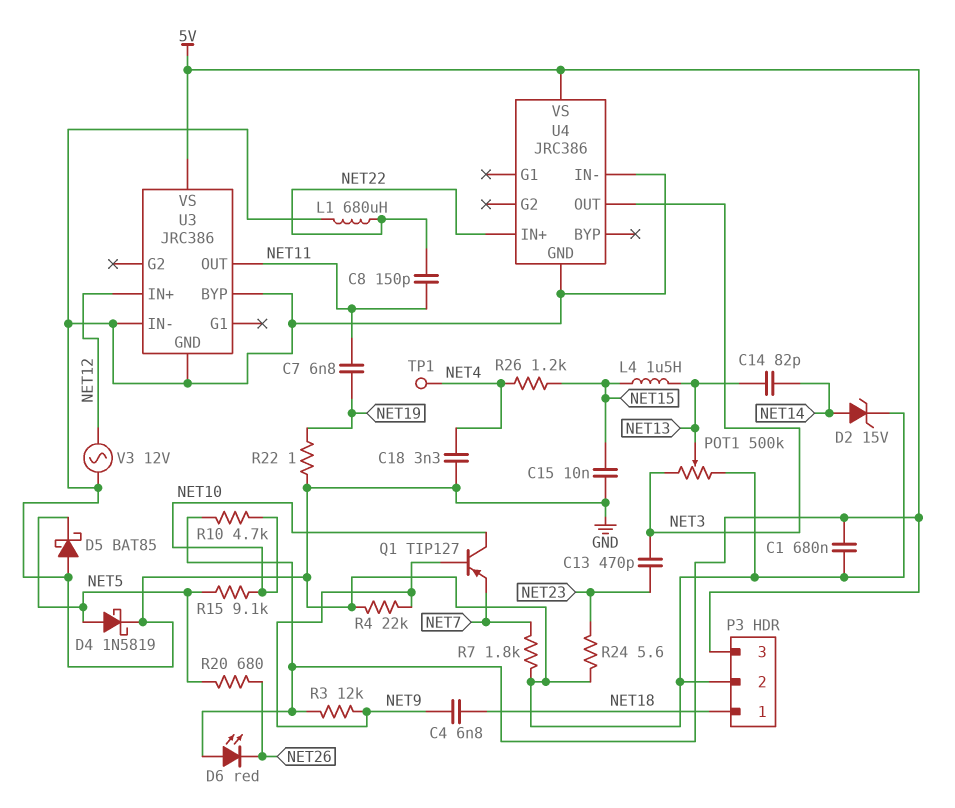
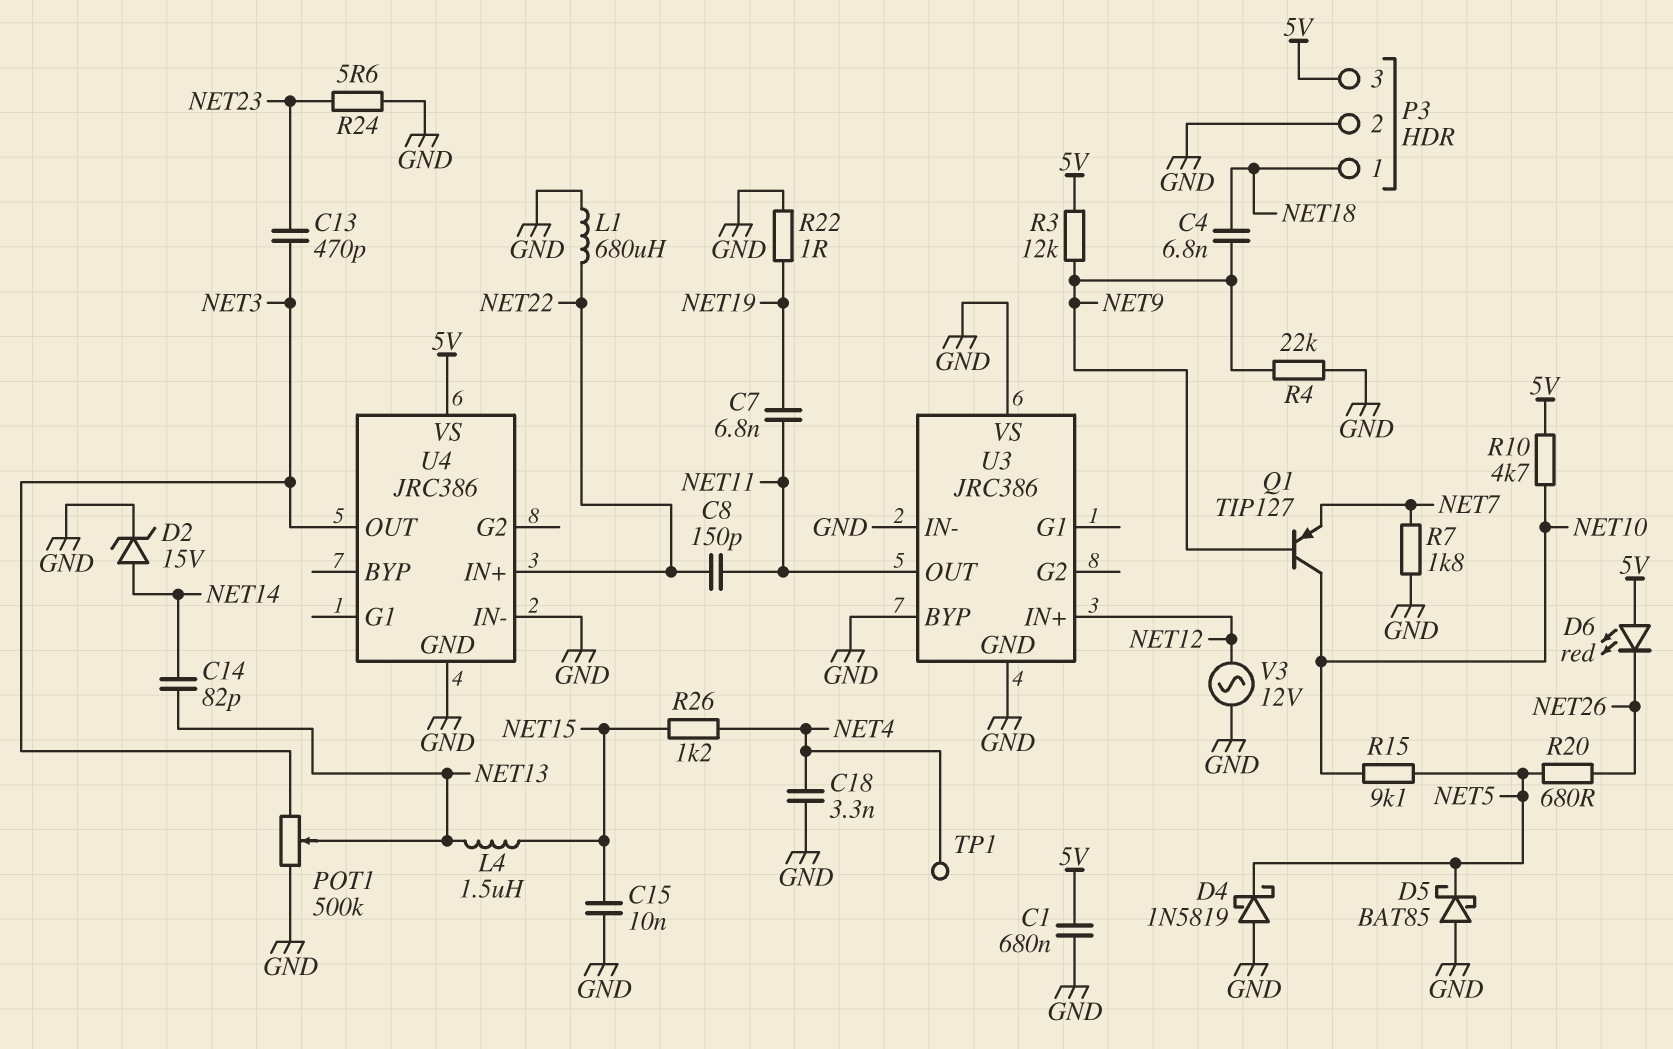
D4: schottky 1N5819 (A NET5, K GND) -> schottky 1N5819 (A GND, K NET5)
U3 pin VS: 5V -> GND

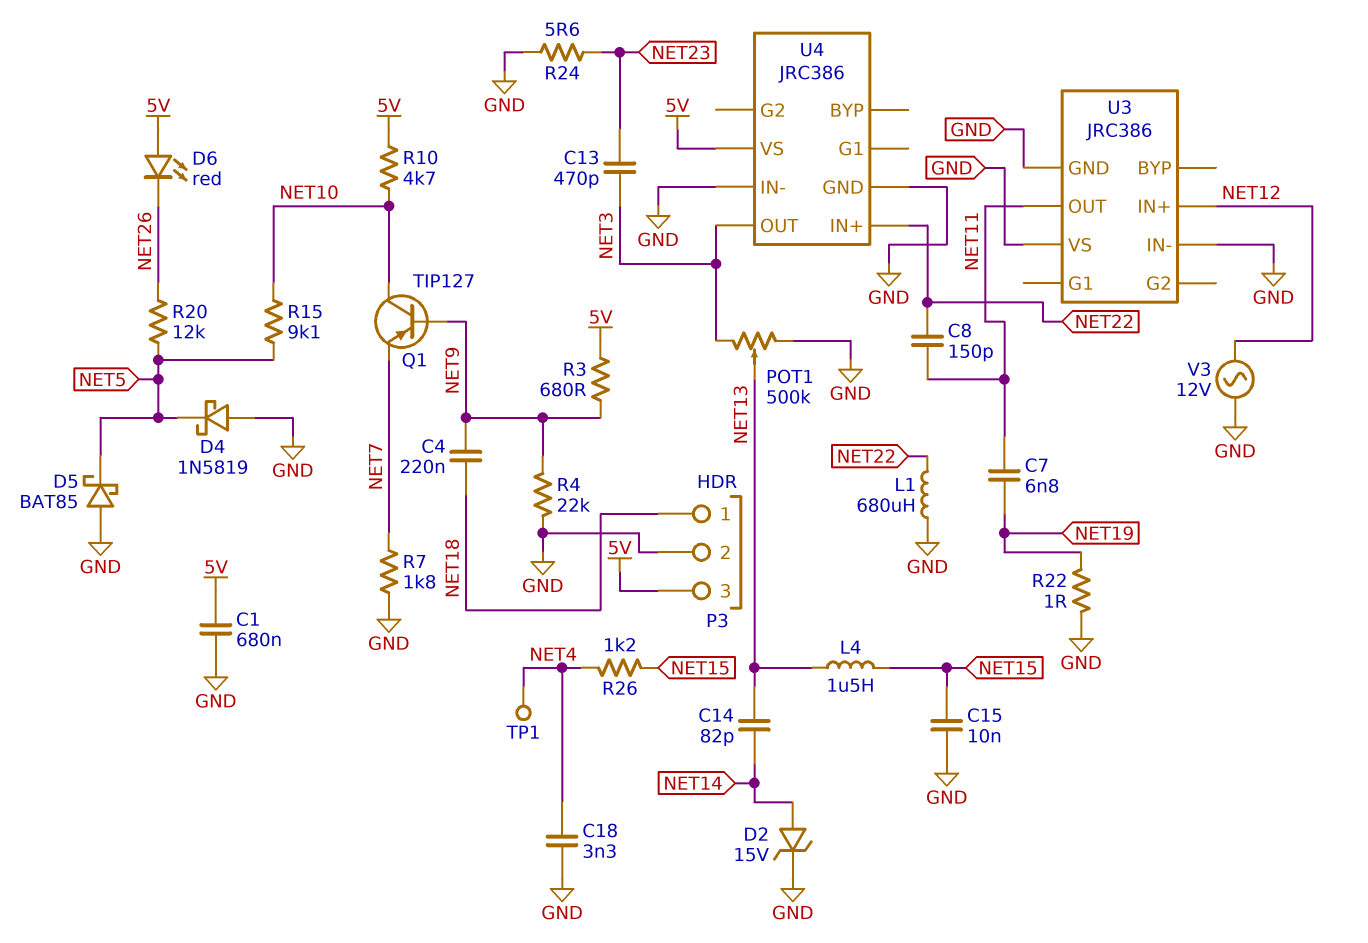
C4: 6.8nF (NET9, NET18) -> 220nF (NET9, NET18)
R3: 12k (5V, NET9) -> 680 (5V, NET9)
R20: 680 (NET5, NET26) -> 12k (NET5, NET26)
U3 pin BYP: GND -> none

